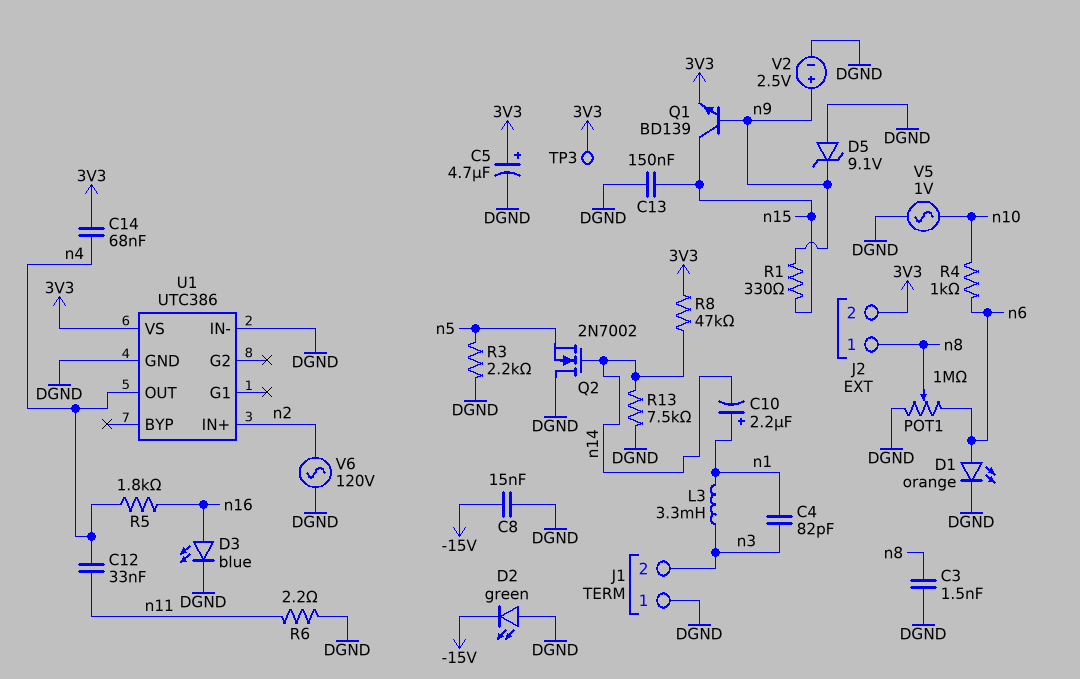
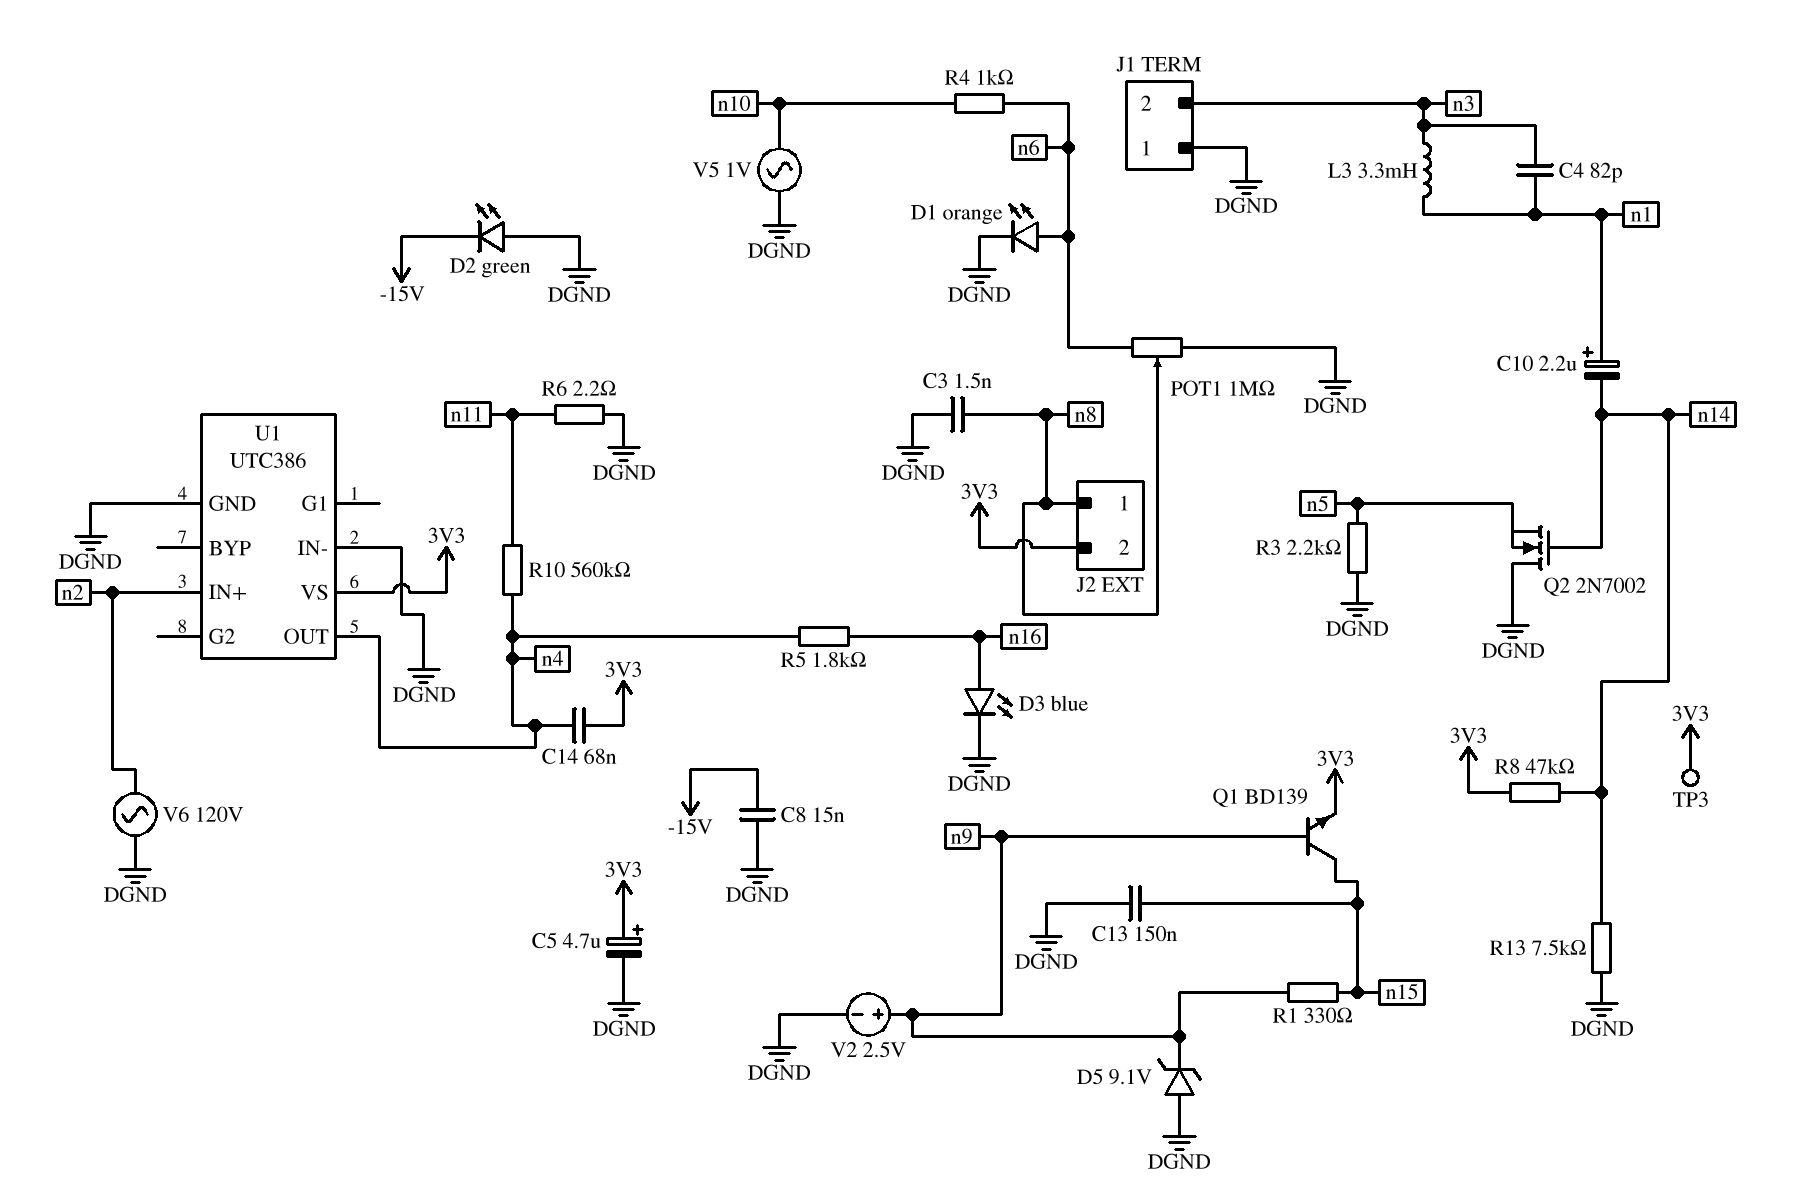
C12: 33nF (n4, n11) -> none
R10: none -> 560k (n4, n11)

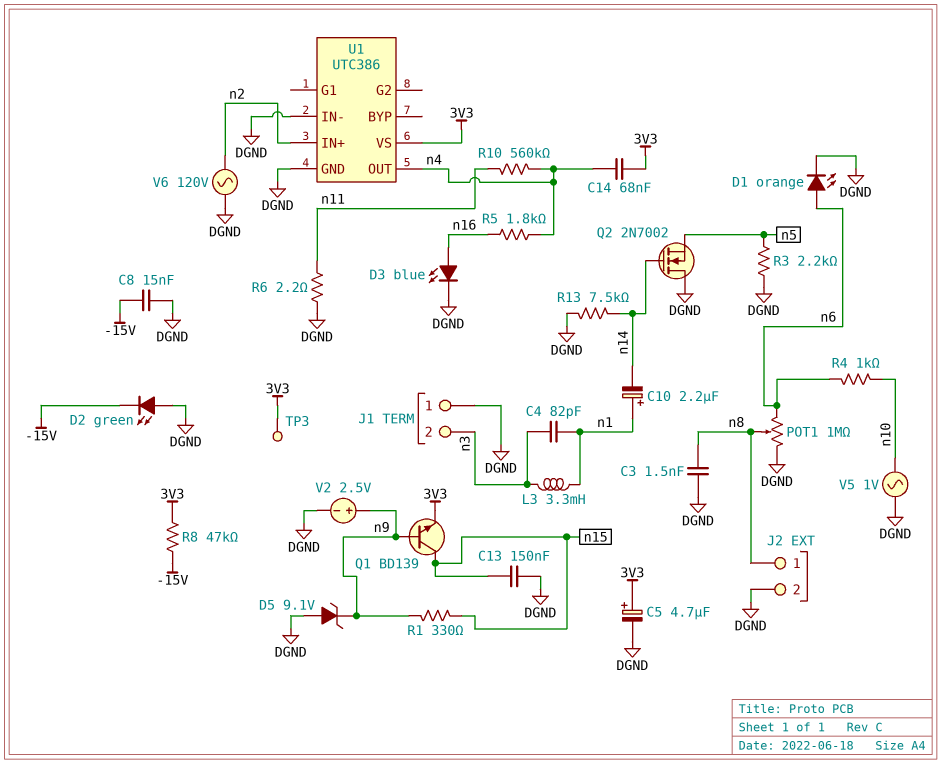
J2 pin 2: 3V3 -> DGND
R8: 47k (3V3, n14) -> 47k (-15V, 3V3)

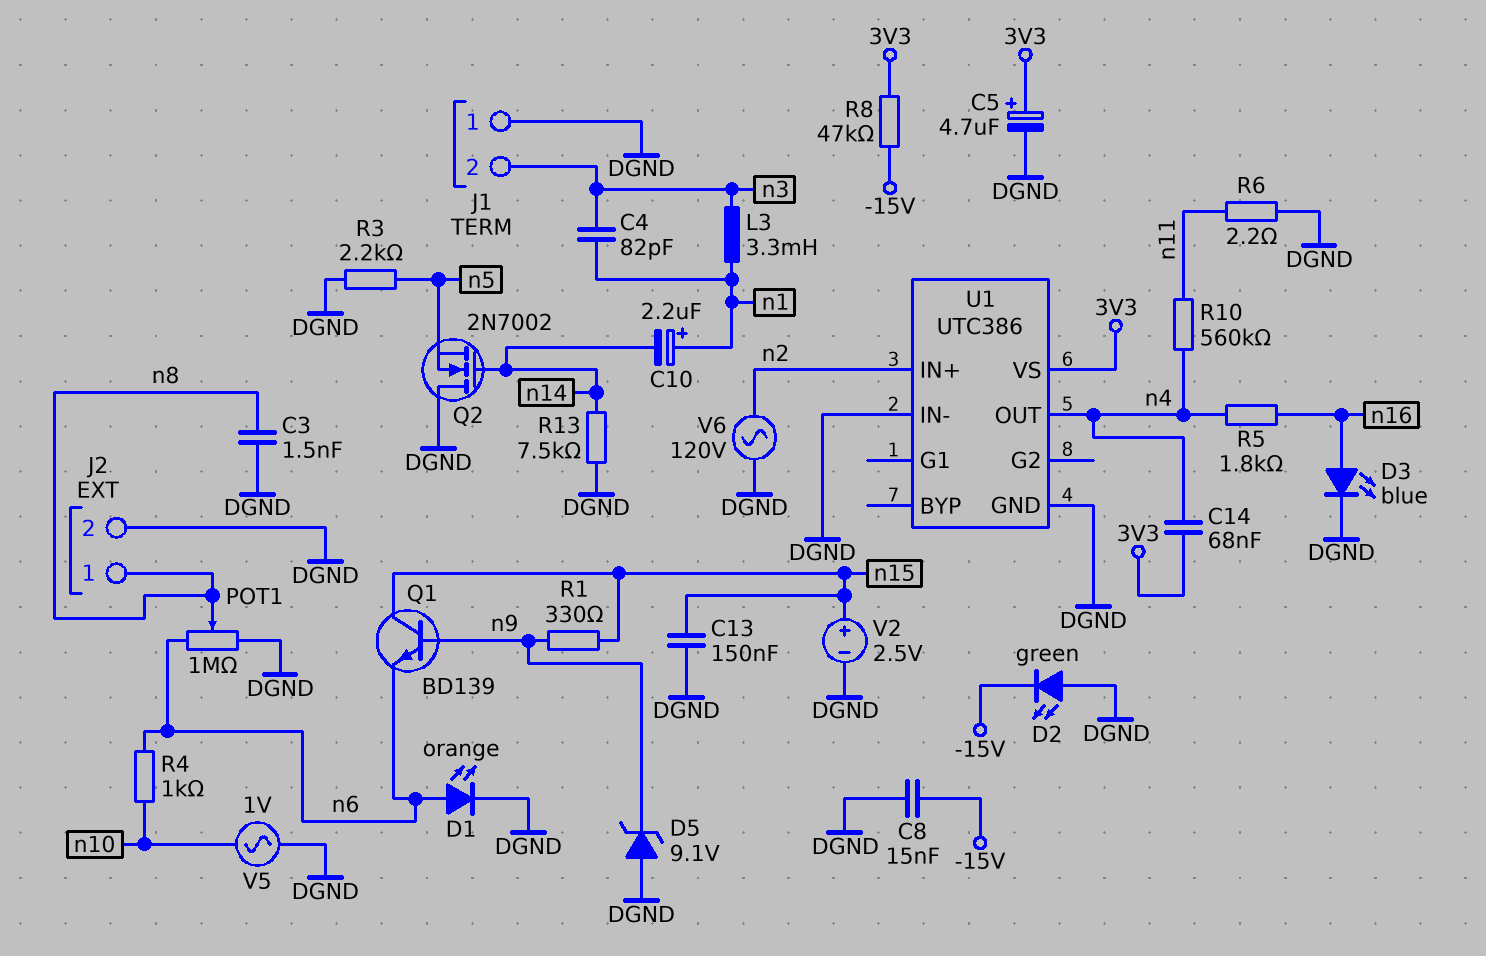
Q1: NPN BD139 (B n9, C n15, E 3V3) -> NPN BD139 (B n9, C n15, E n6)
TP3: test point (3V3) -> none
V2: 2.5V (plus n9, minus DGND) -> 2.5V (plus n15, minus DGND)

